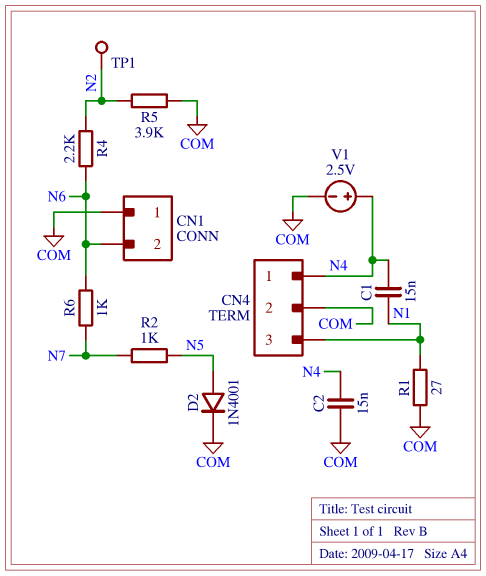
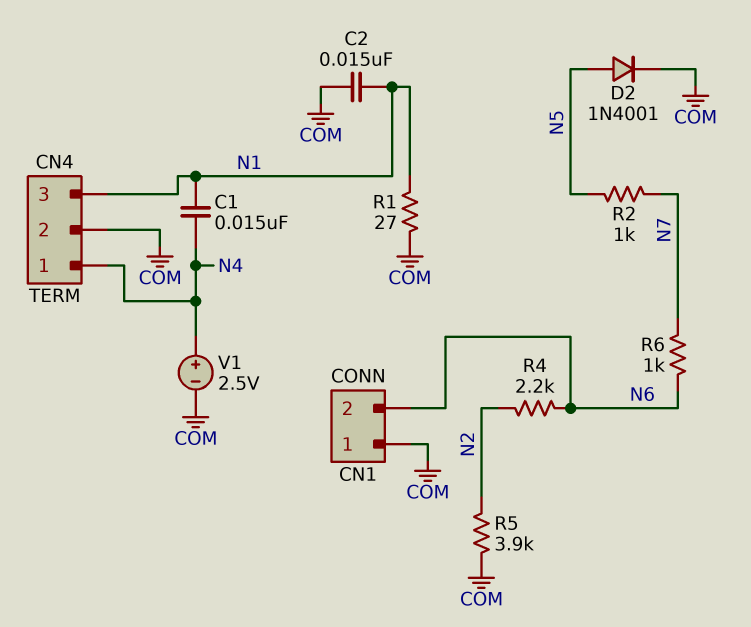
C2: 15nF (COM, N4) -> 15nF (COM, N1)
TP1: test point (N2) -> none

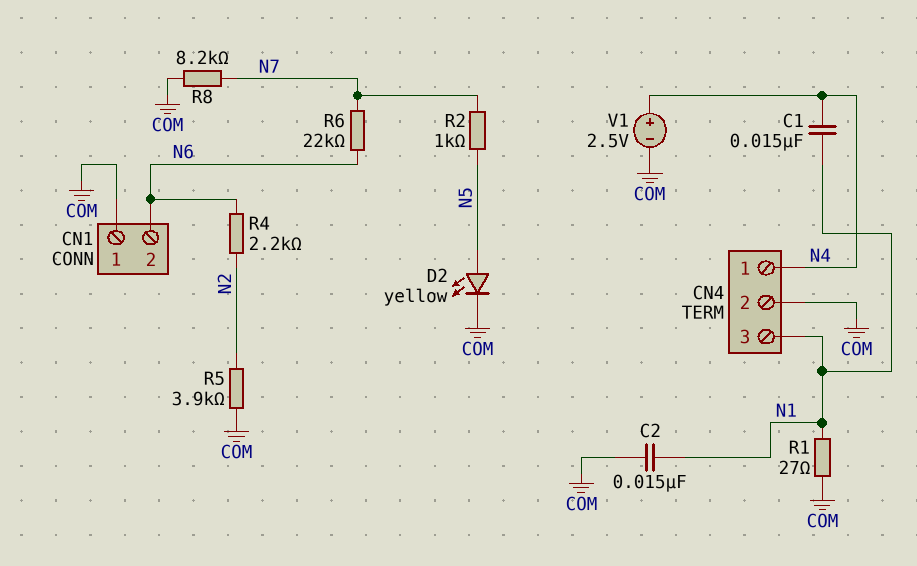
D2: diode 1N4001 (A N5, K COM) -> LED yellow (A N5, K COM)
R6: 1k (N6, N7) -> 22k (N6, N7)
R8: none -> 8.2k (COM, N7)

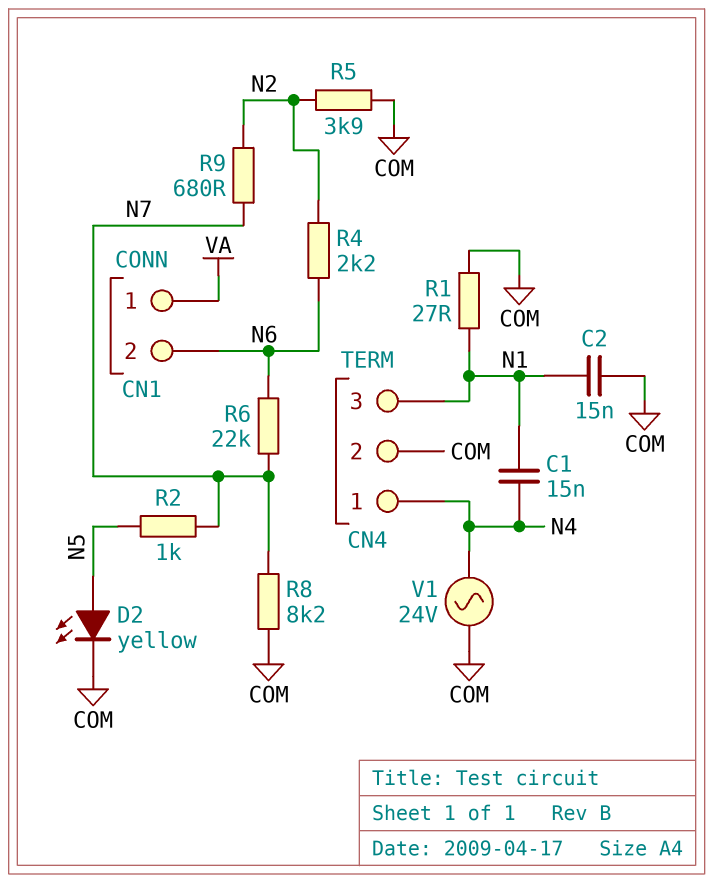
CN1 pin 1: COM -> VA
R9: none -> 680 (N2, N7)
V1: 2.5V (plus N4, minus COM) -> AC 24V (COM, N4)

